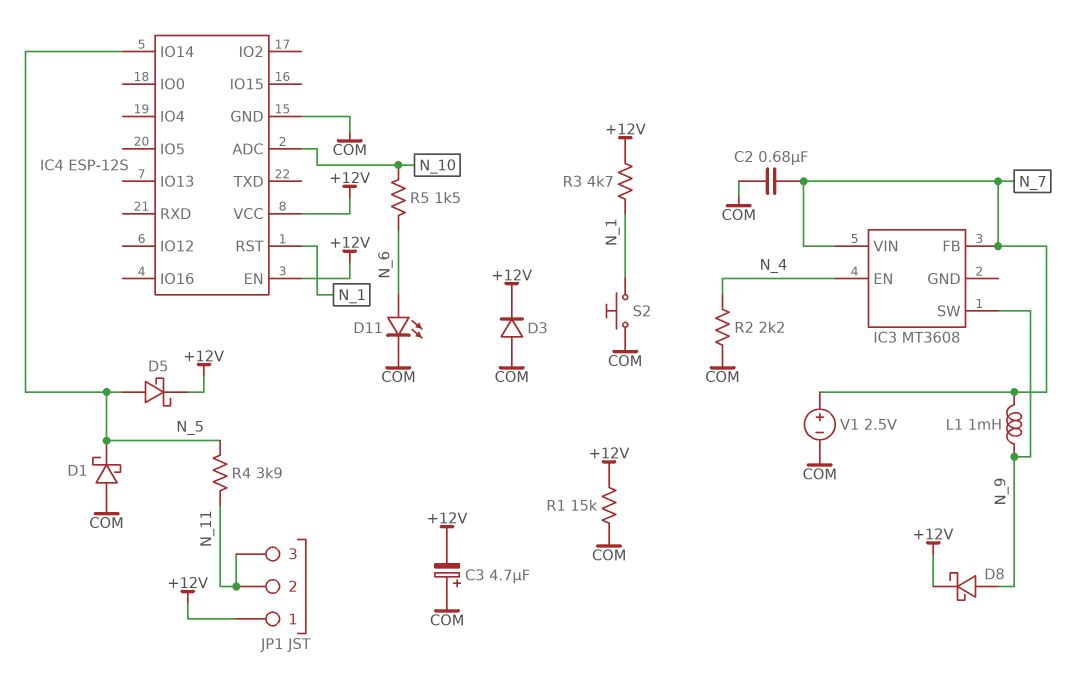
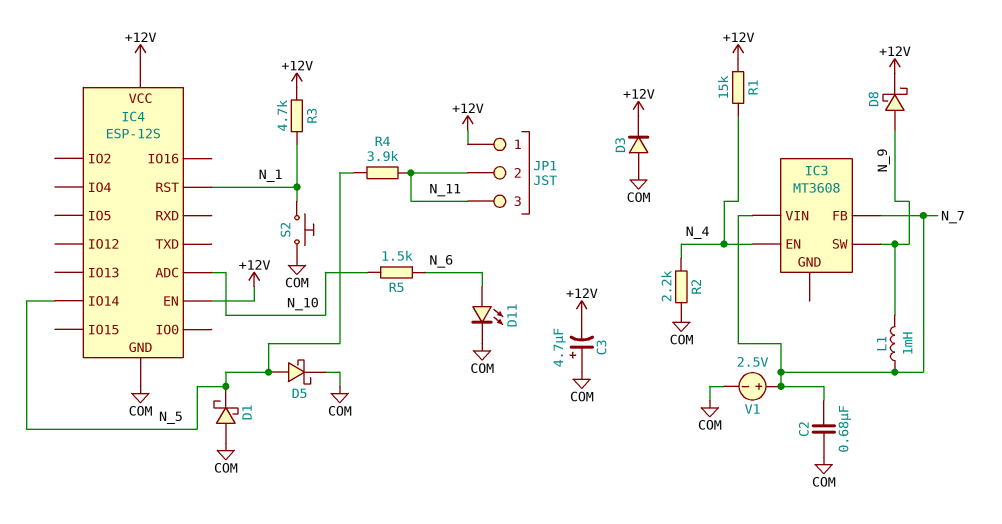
D5: schottky (A N_5, K +12V) -> schottky (A N_5, K COM)
R1: 15k (+12V, COM) -> 15k (+12V, N_4)

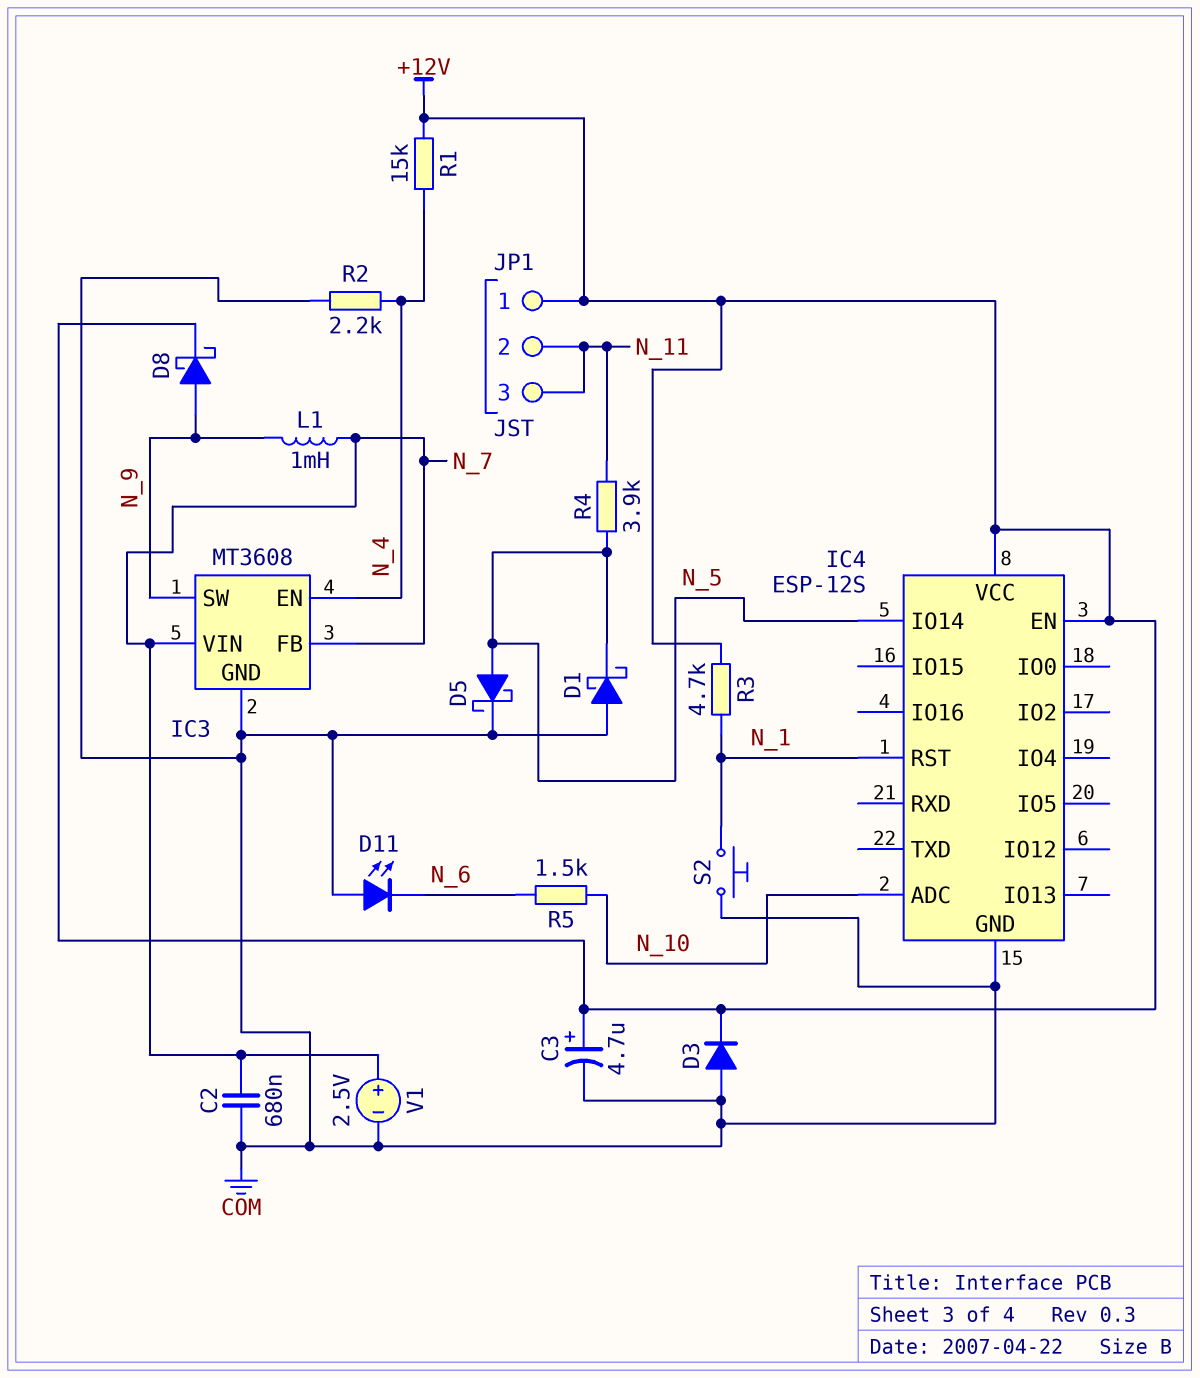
C3: 4.7uF (plus COM, minus +12V) -> 4.7uF (plus +12V, minus COM)
D11: LED (A N_6, K COM) -> LED (A COM, K N_6)
IC3 pin GND: none -> COM

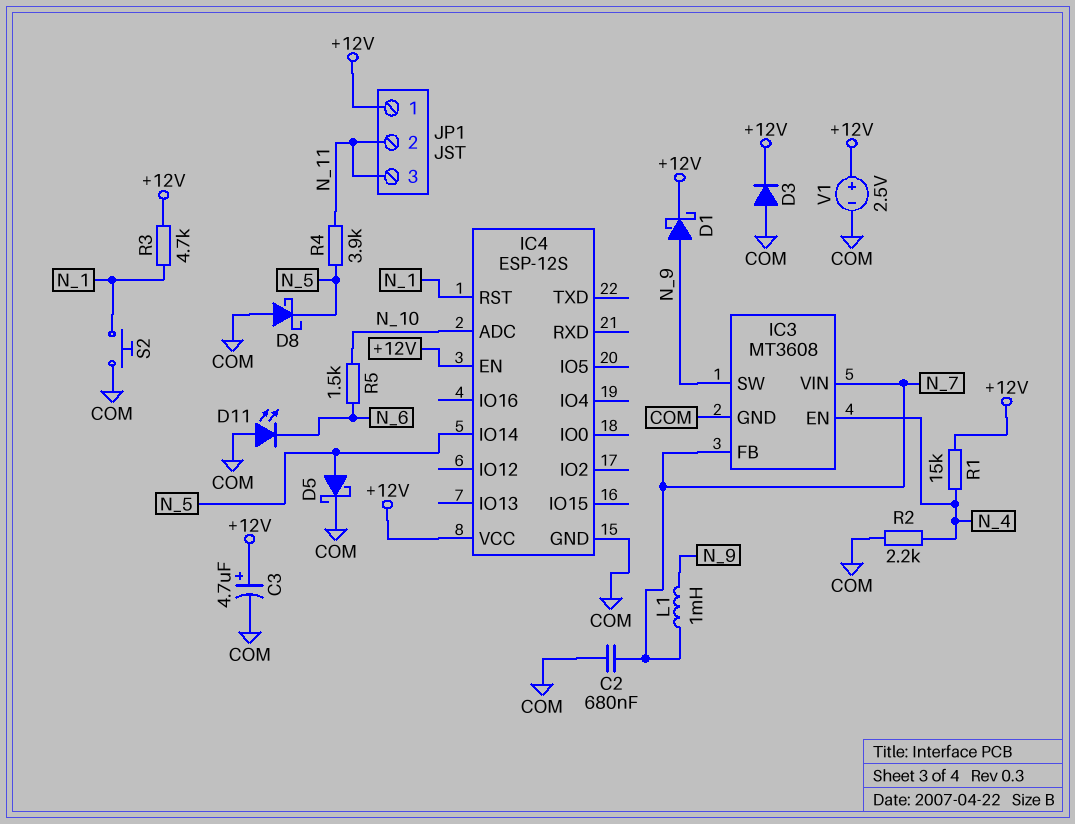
D1: schottky (A COM, K N_5) -> schottky (A N_9, K +12V)
D8: schottky (A N_9, K +12V) -> schottky (A COM, K N_5)
V1: 2.5V (plus N_7, minus COM) -> 2.5V (plus +12V, minus COM)

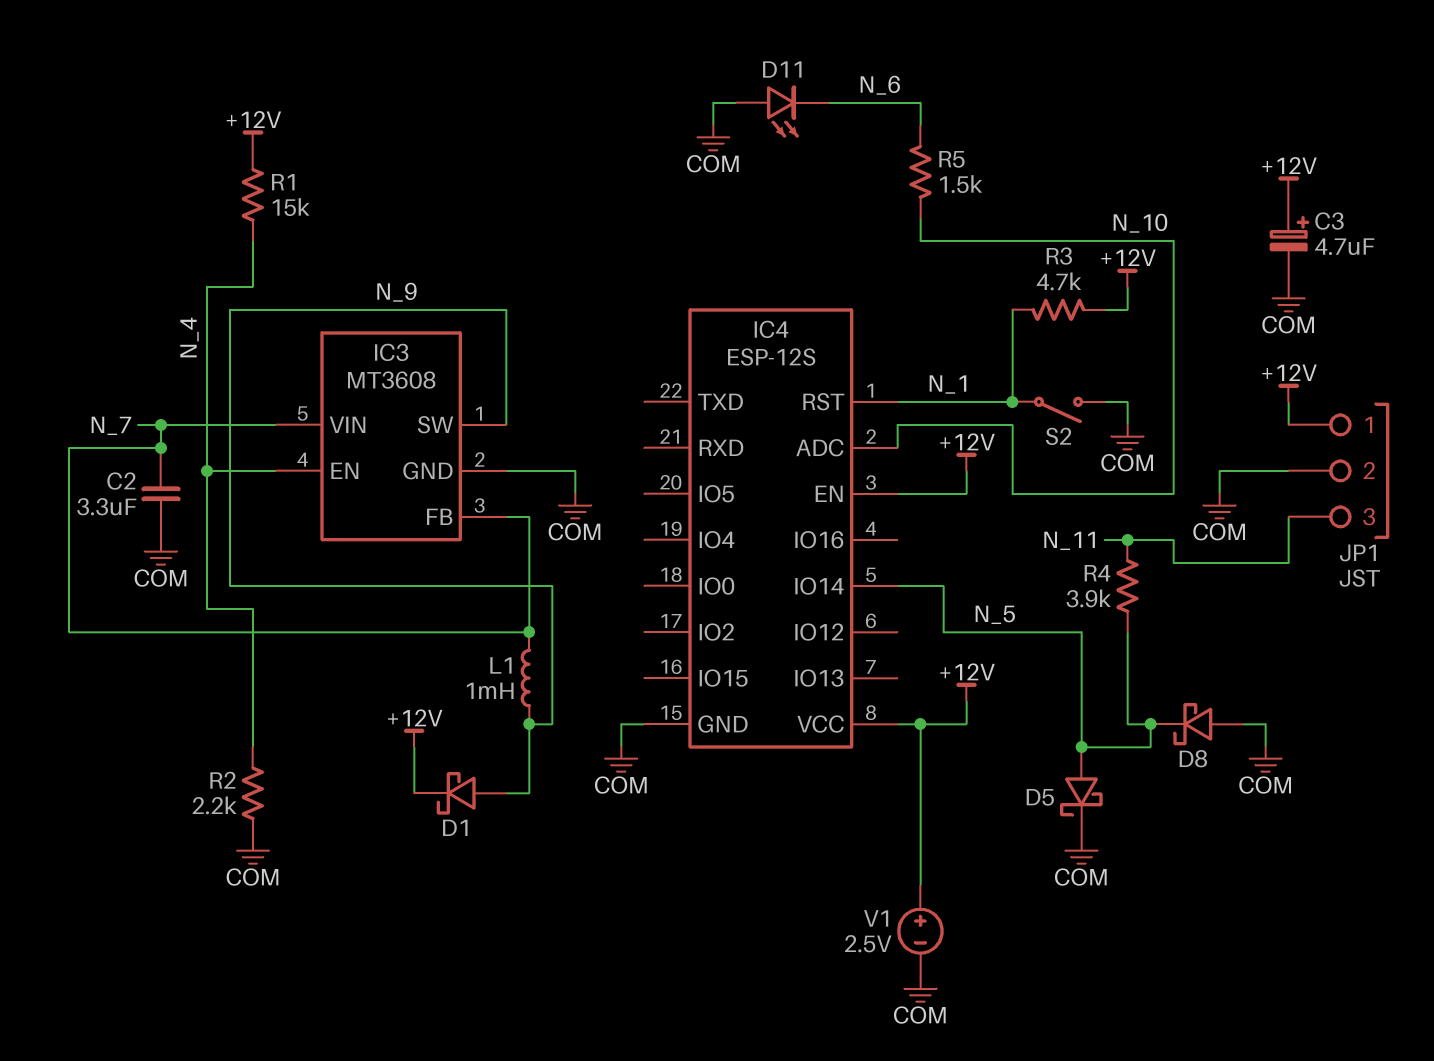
C2: 680nF (COM, N_7) -> 3.3uF (COM, N_7)
D3: diode (A COM, K +12V) -> none
JP1 pin 2: N_11 -> COM
S2: button (COM, N_1) -> switch (COM, N_1)

